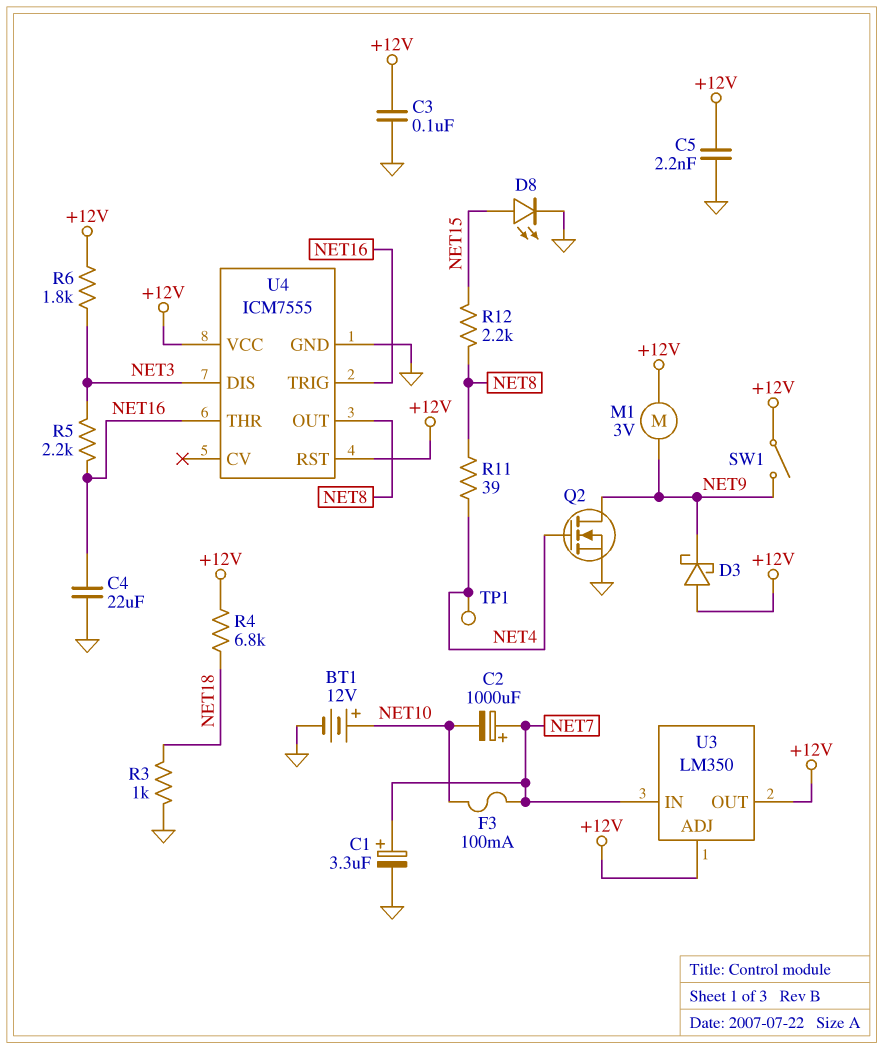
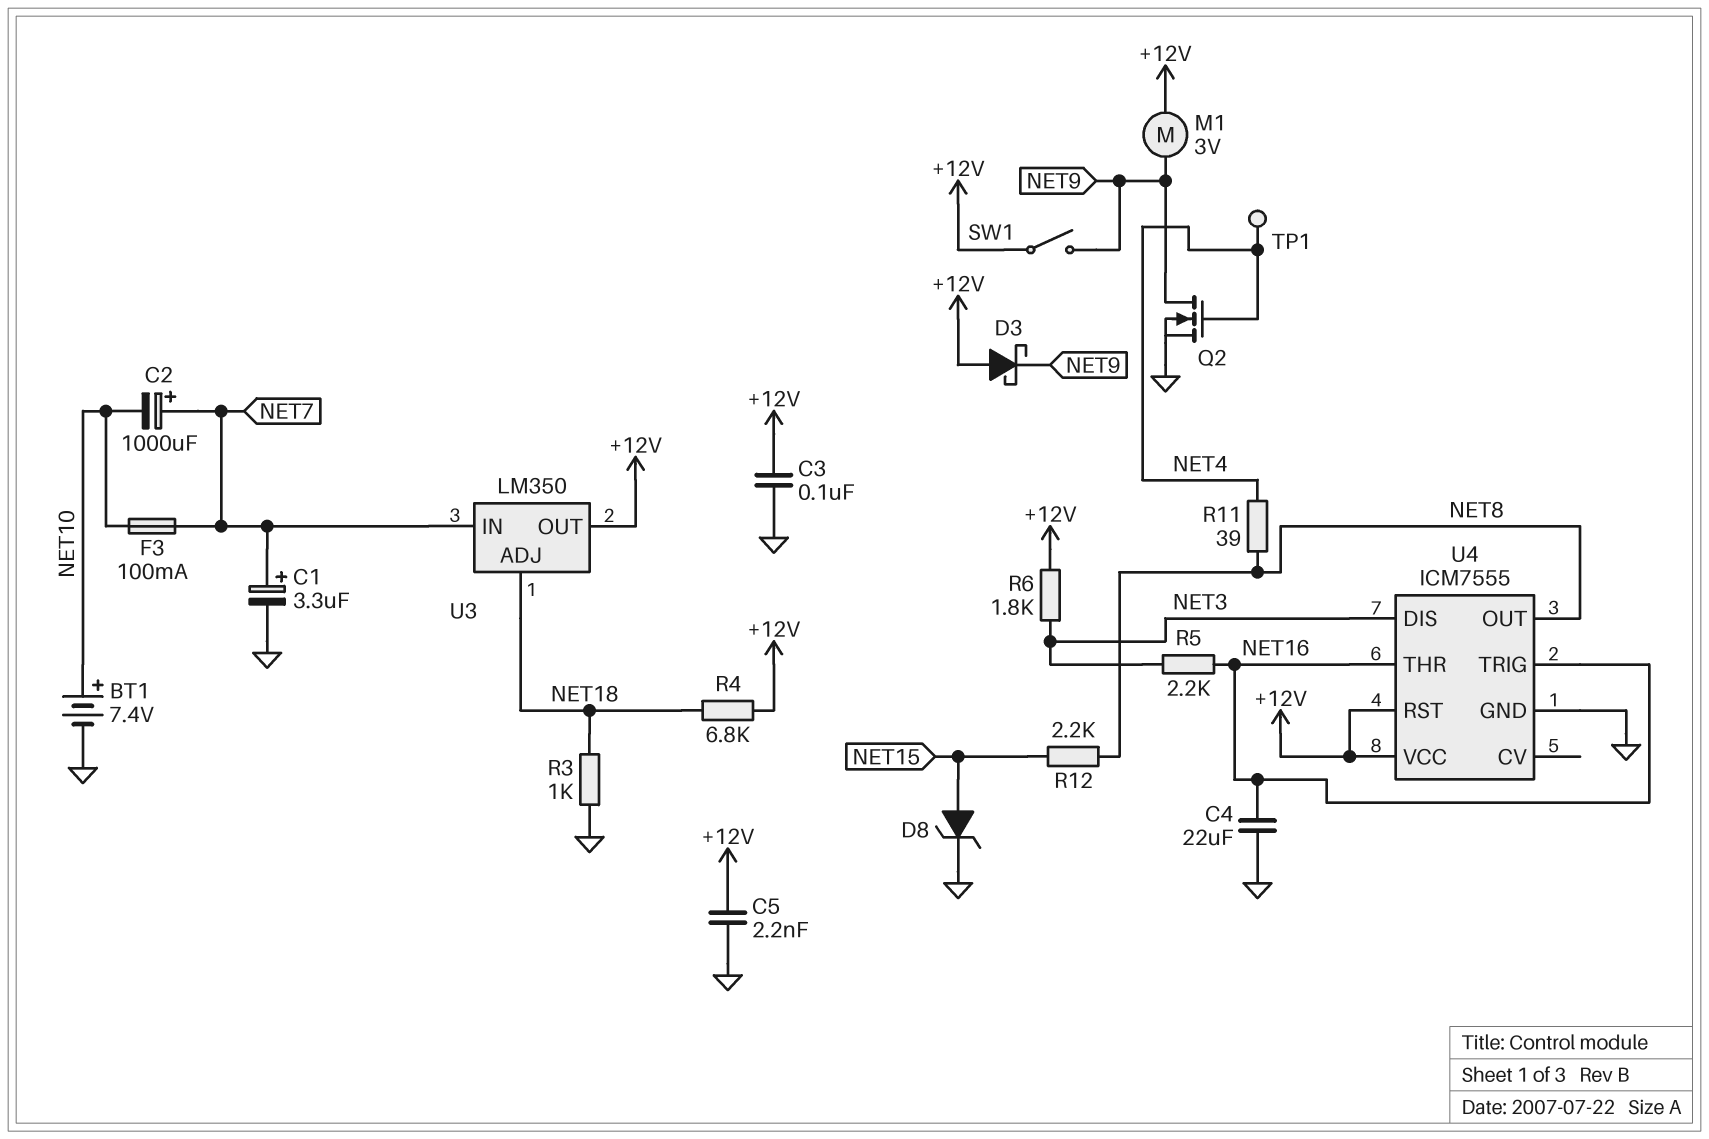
BT1: 12V (plus NET10, minus GND) -> 7.4V (plus NET10, minus GND)
D8: LED (A NET15, K GND) -> zener (A NET15, K GND)
U3 pin ADJ: +12V -> NET18

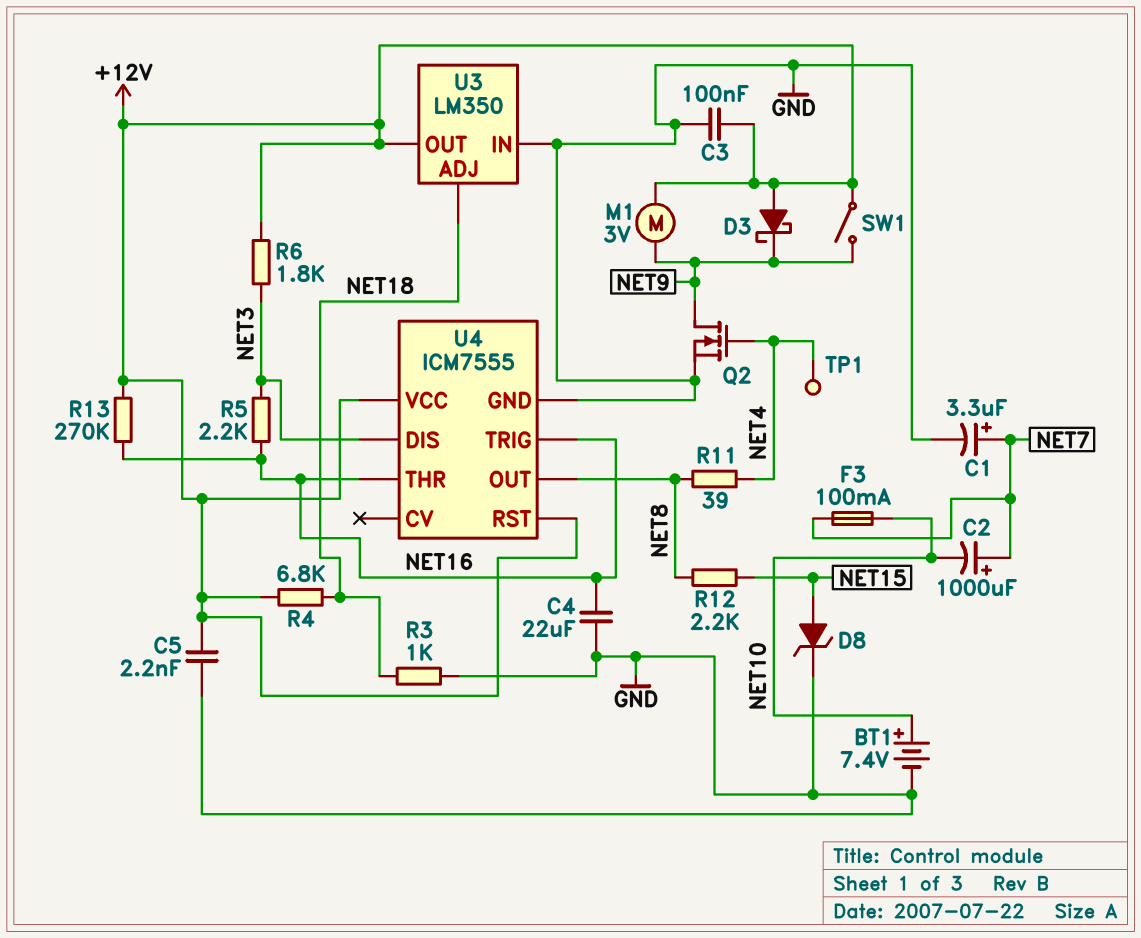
R13: none -> 270k (+12V, NET16)
U3 pin IN: NET7 -> GND

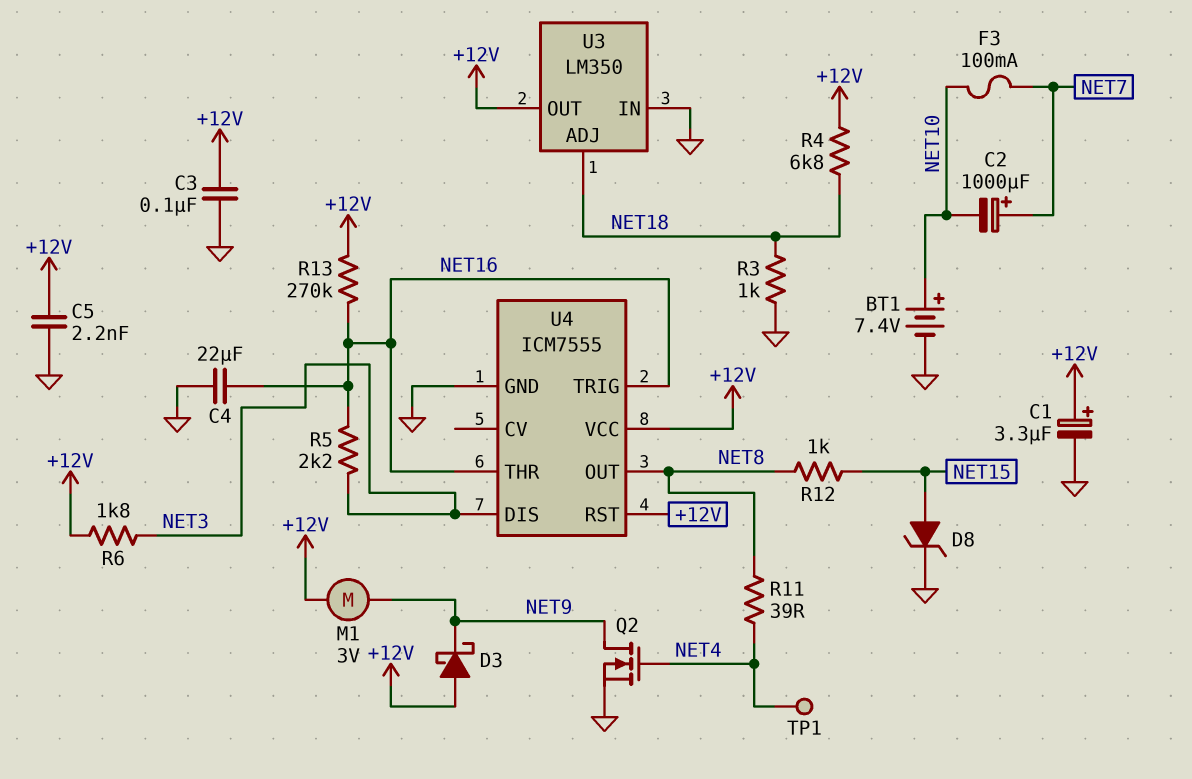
C1: 3.3uF (plus NET7, minus GND) -> 3.3uF (plus +12V, minus GND)
R12: 2.2k (NET8, NET15) -> 1k (NET8, NET15)
SW1: switch (+12V, NET9) -> none

